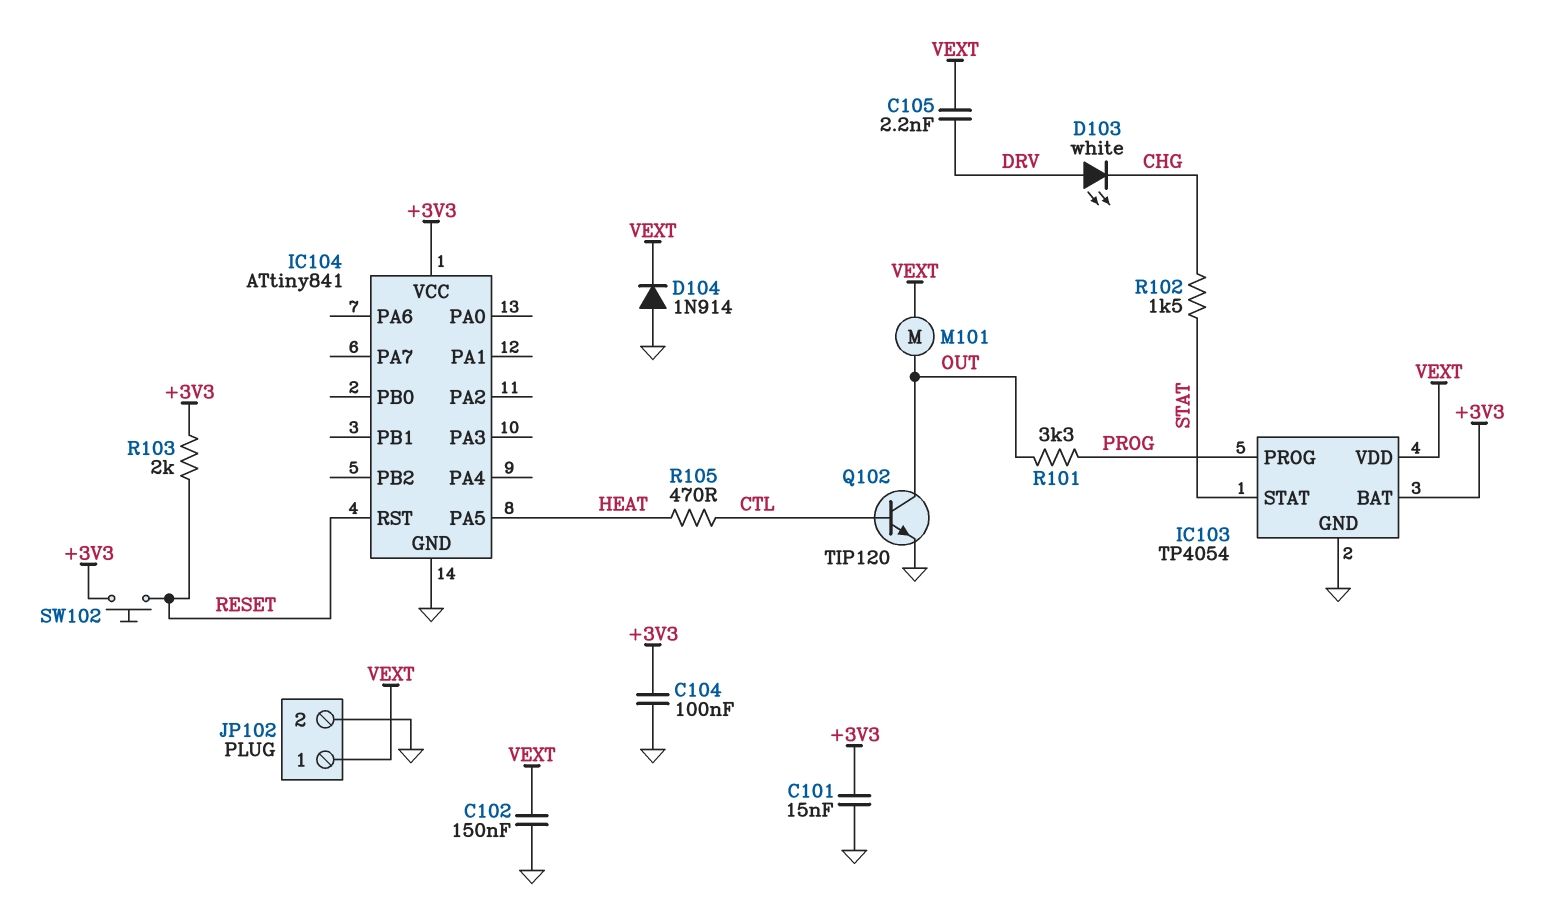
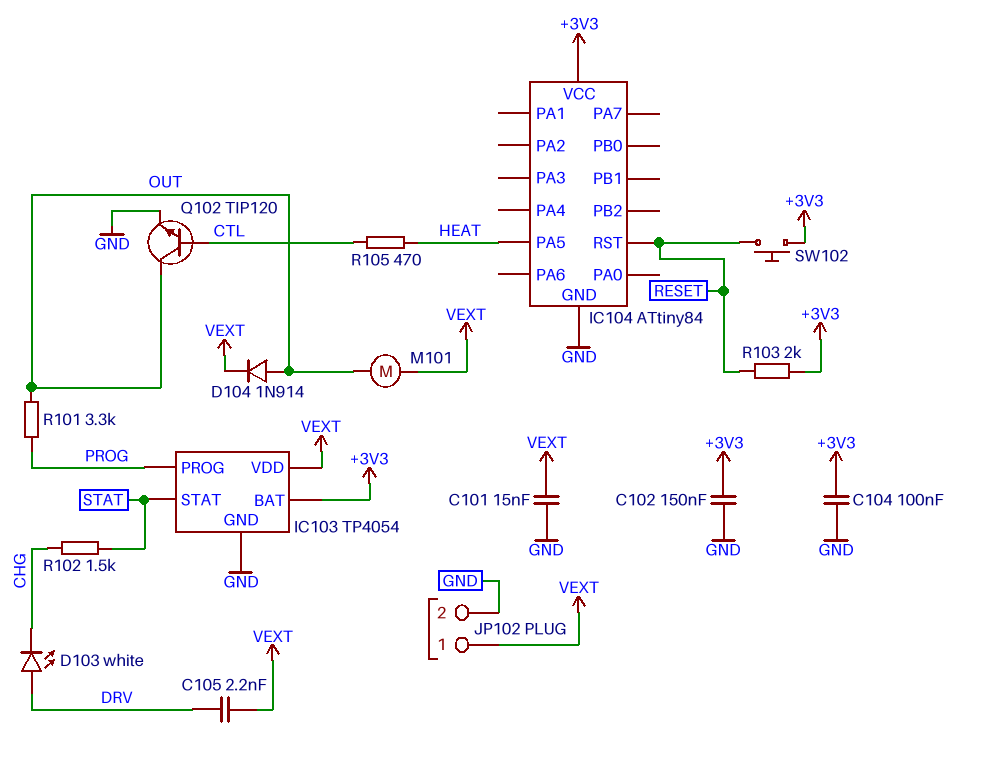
C101: 15nF (+3V3, GND) -> 15nF (GND, VEXT)
C102: 150nF (GND, VEXT) -> 150nF (+3V3, GND)
D104: diode 1N914 (A GND, K VEXT) -> diode 1N914 (A OUT, K VEXT)
IC104: ATtiny841 -> ATtiny84

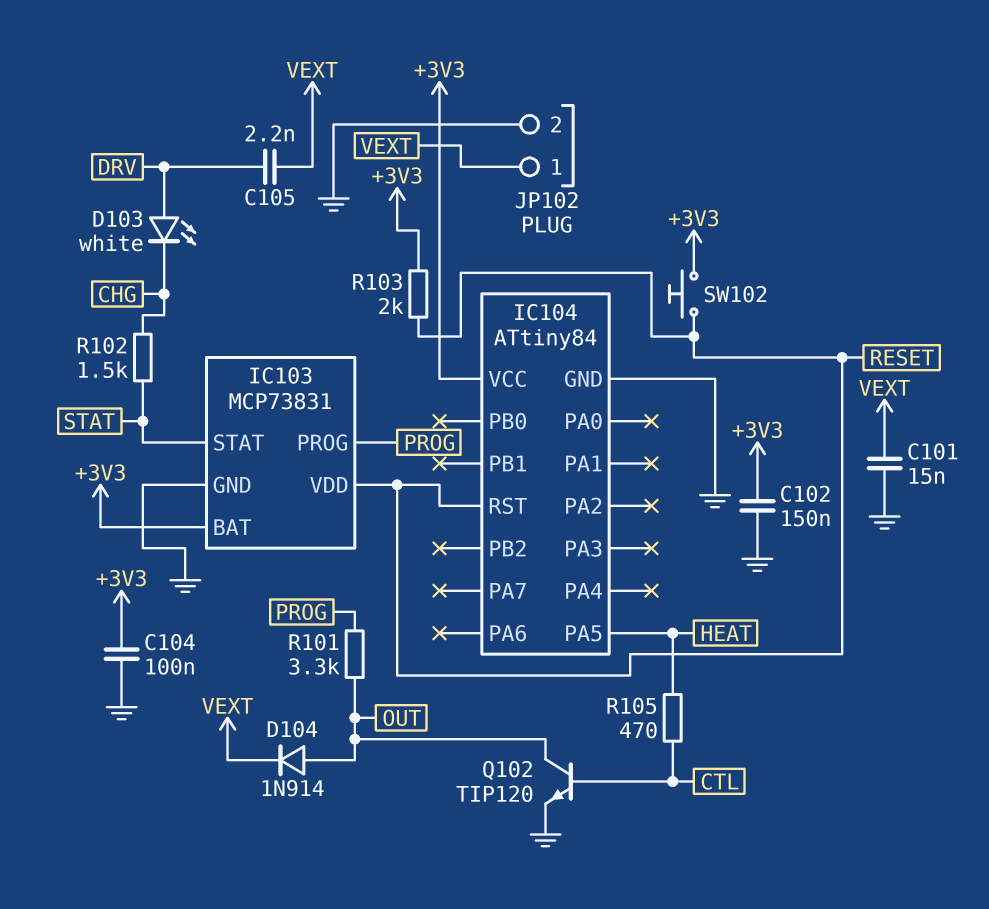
IC103: TP4054 -> MCP73831
IC103 pin VDD: VEXT -> RESET
M101: motor (OUT, VEXT) -> none

